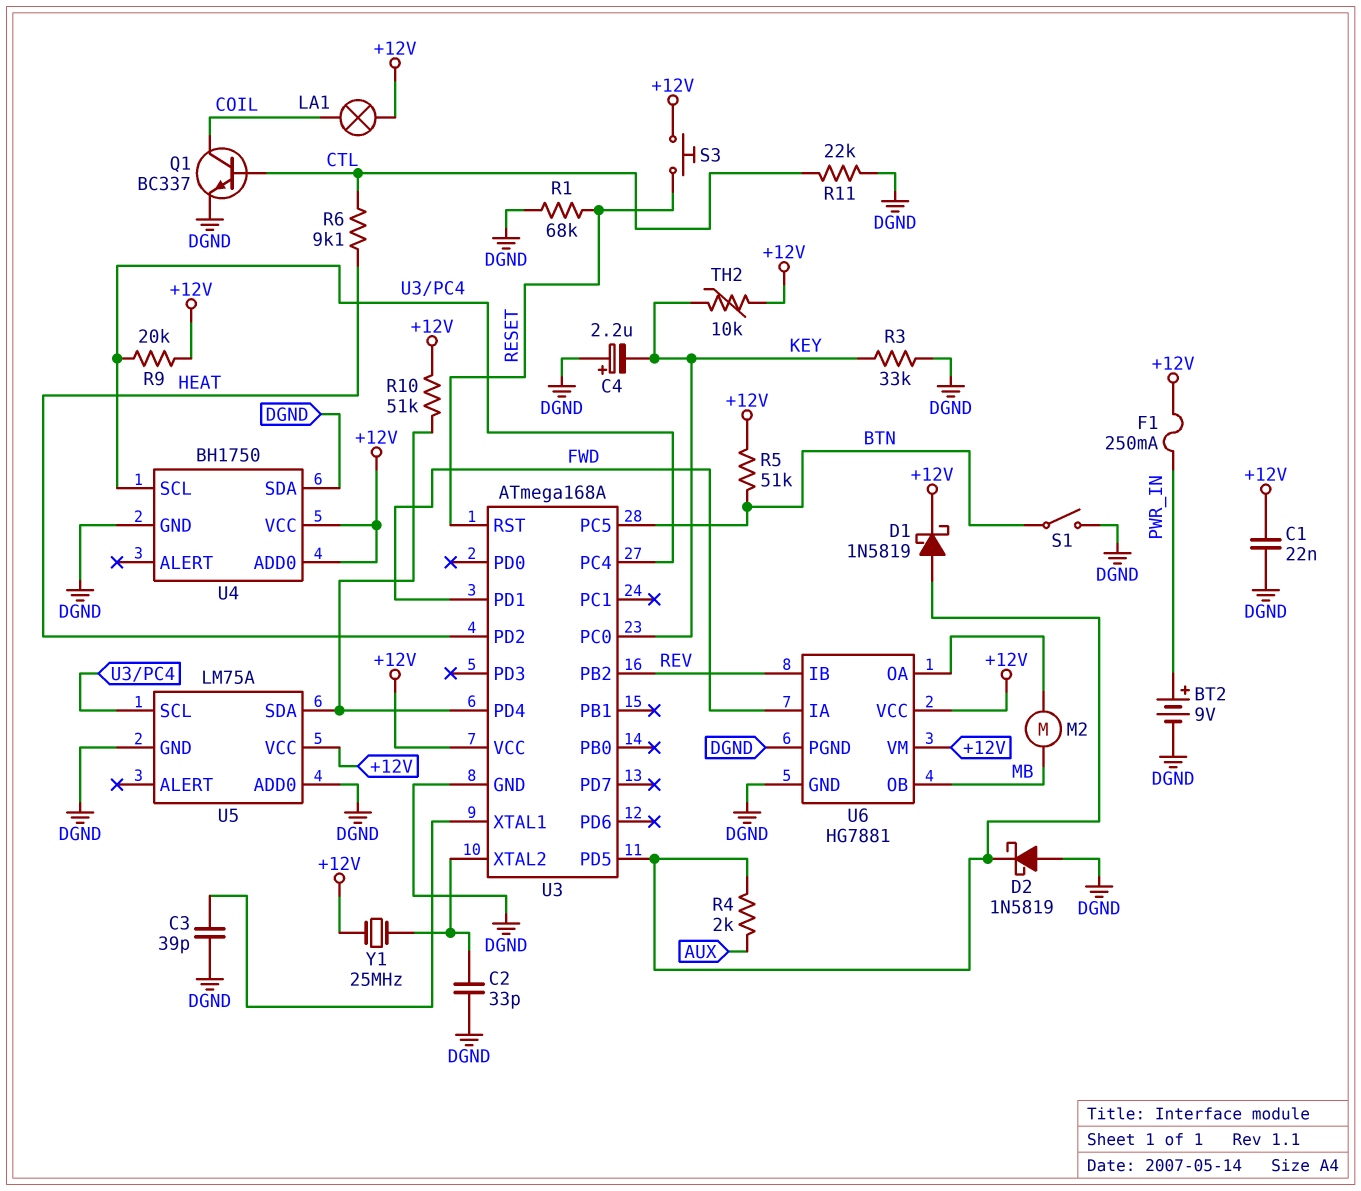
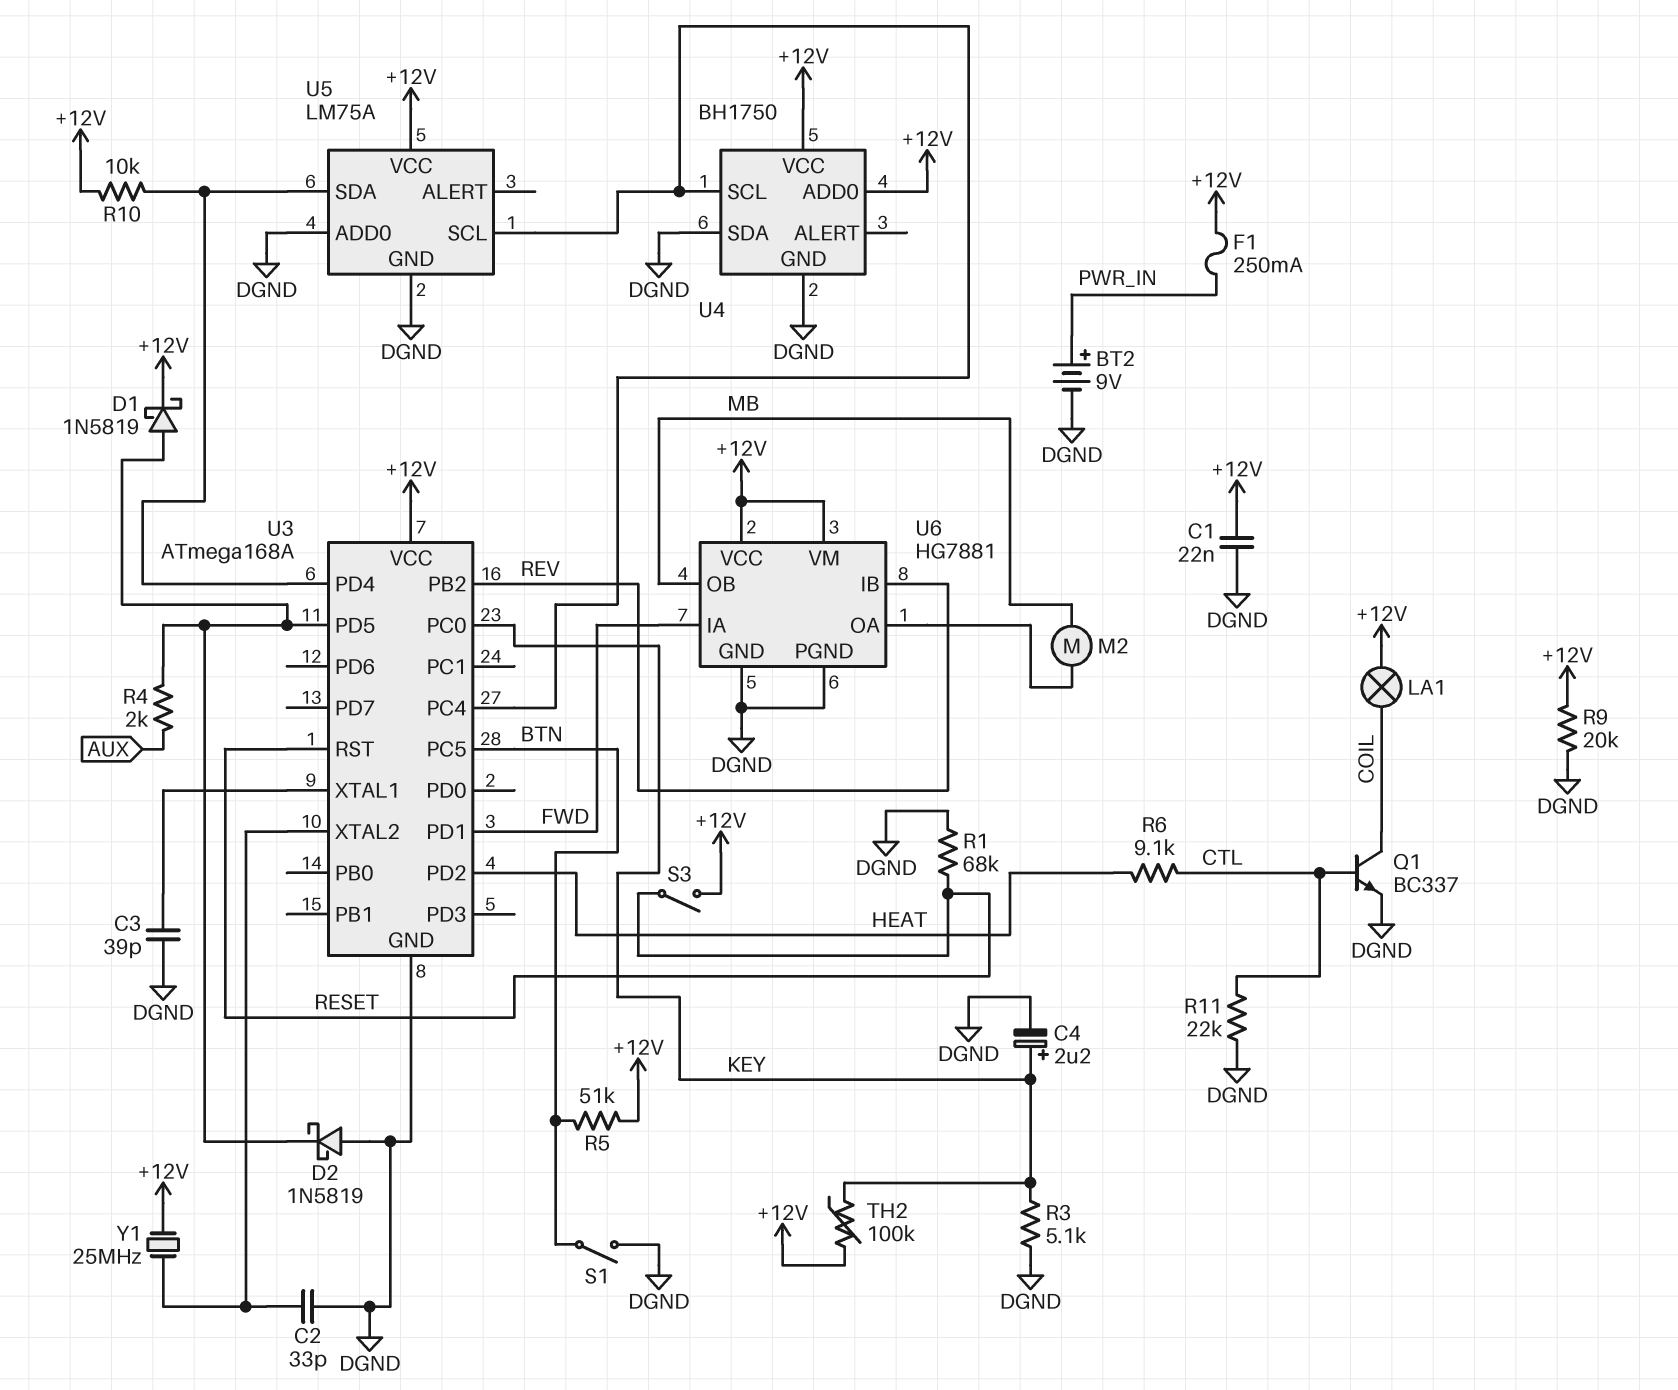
C4: 2.2uF (plus DGND, minus KEY) -> 2.2uF (plus KEY, minus DGND)
R3: 33k (DGND, KEY) -> 5.1k (DGND, KEY)
R9: 20k (+12V, U3/PC4) -> 20k (+12V, DGND)
R10: 51k (+12V, U3/PD4) -> 10k (+12V, U3/PD4)
S3: button (+12V, RESET) -> switch (+12V, RESET)
TH2: 10k (+12V, KEY) -> 100k (+12V, KEY)

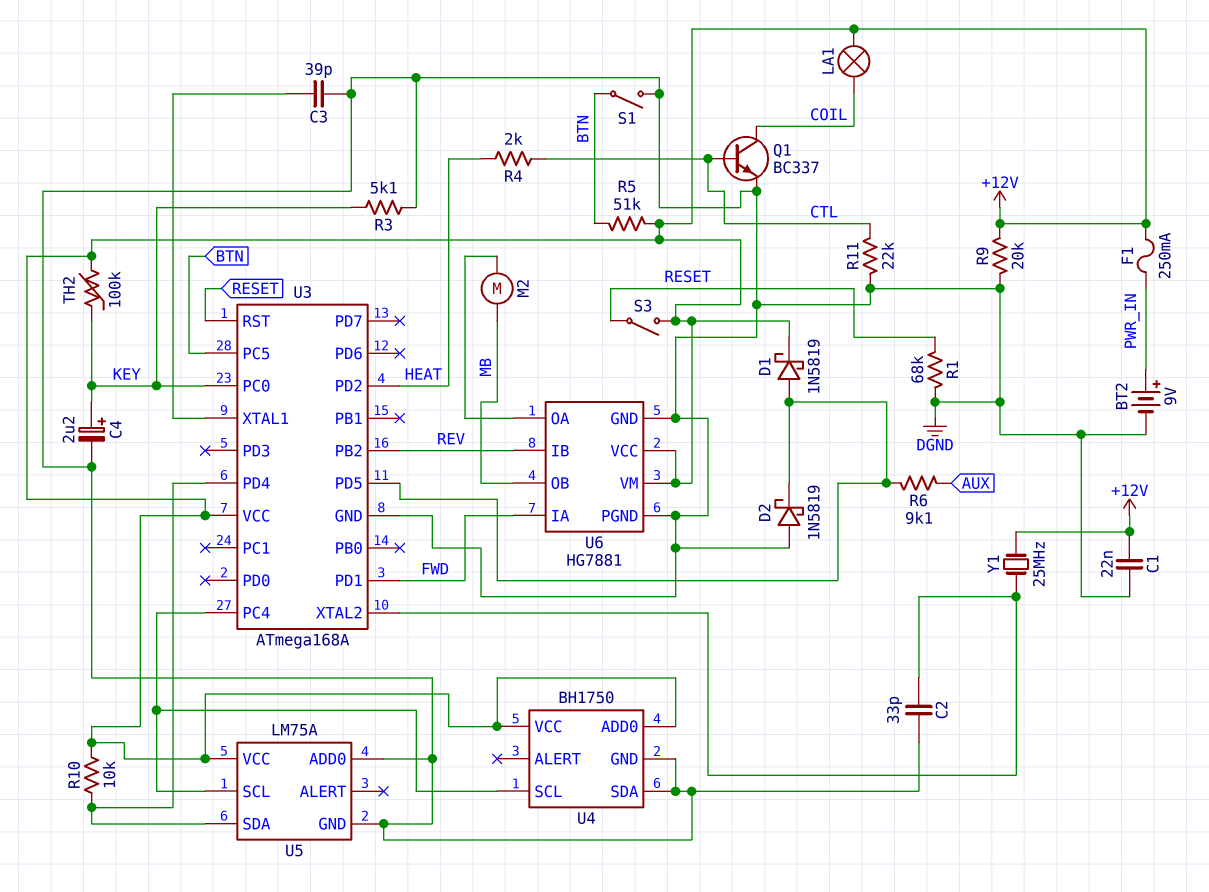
R4: 2k (AUX, U3/PD5) -> 2k (CTL, HEAT)
R6: 9.1k (CTL, HEAT) -> 9.1k (AUX, U3/PD5)

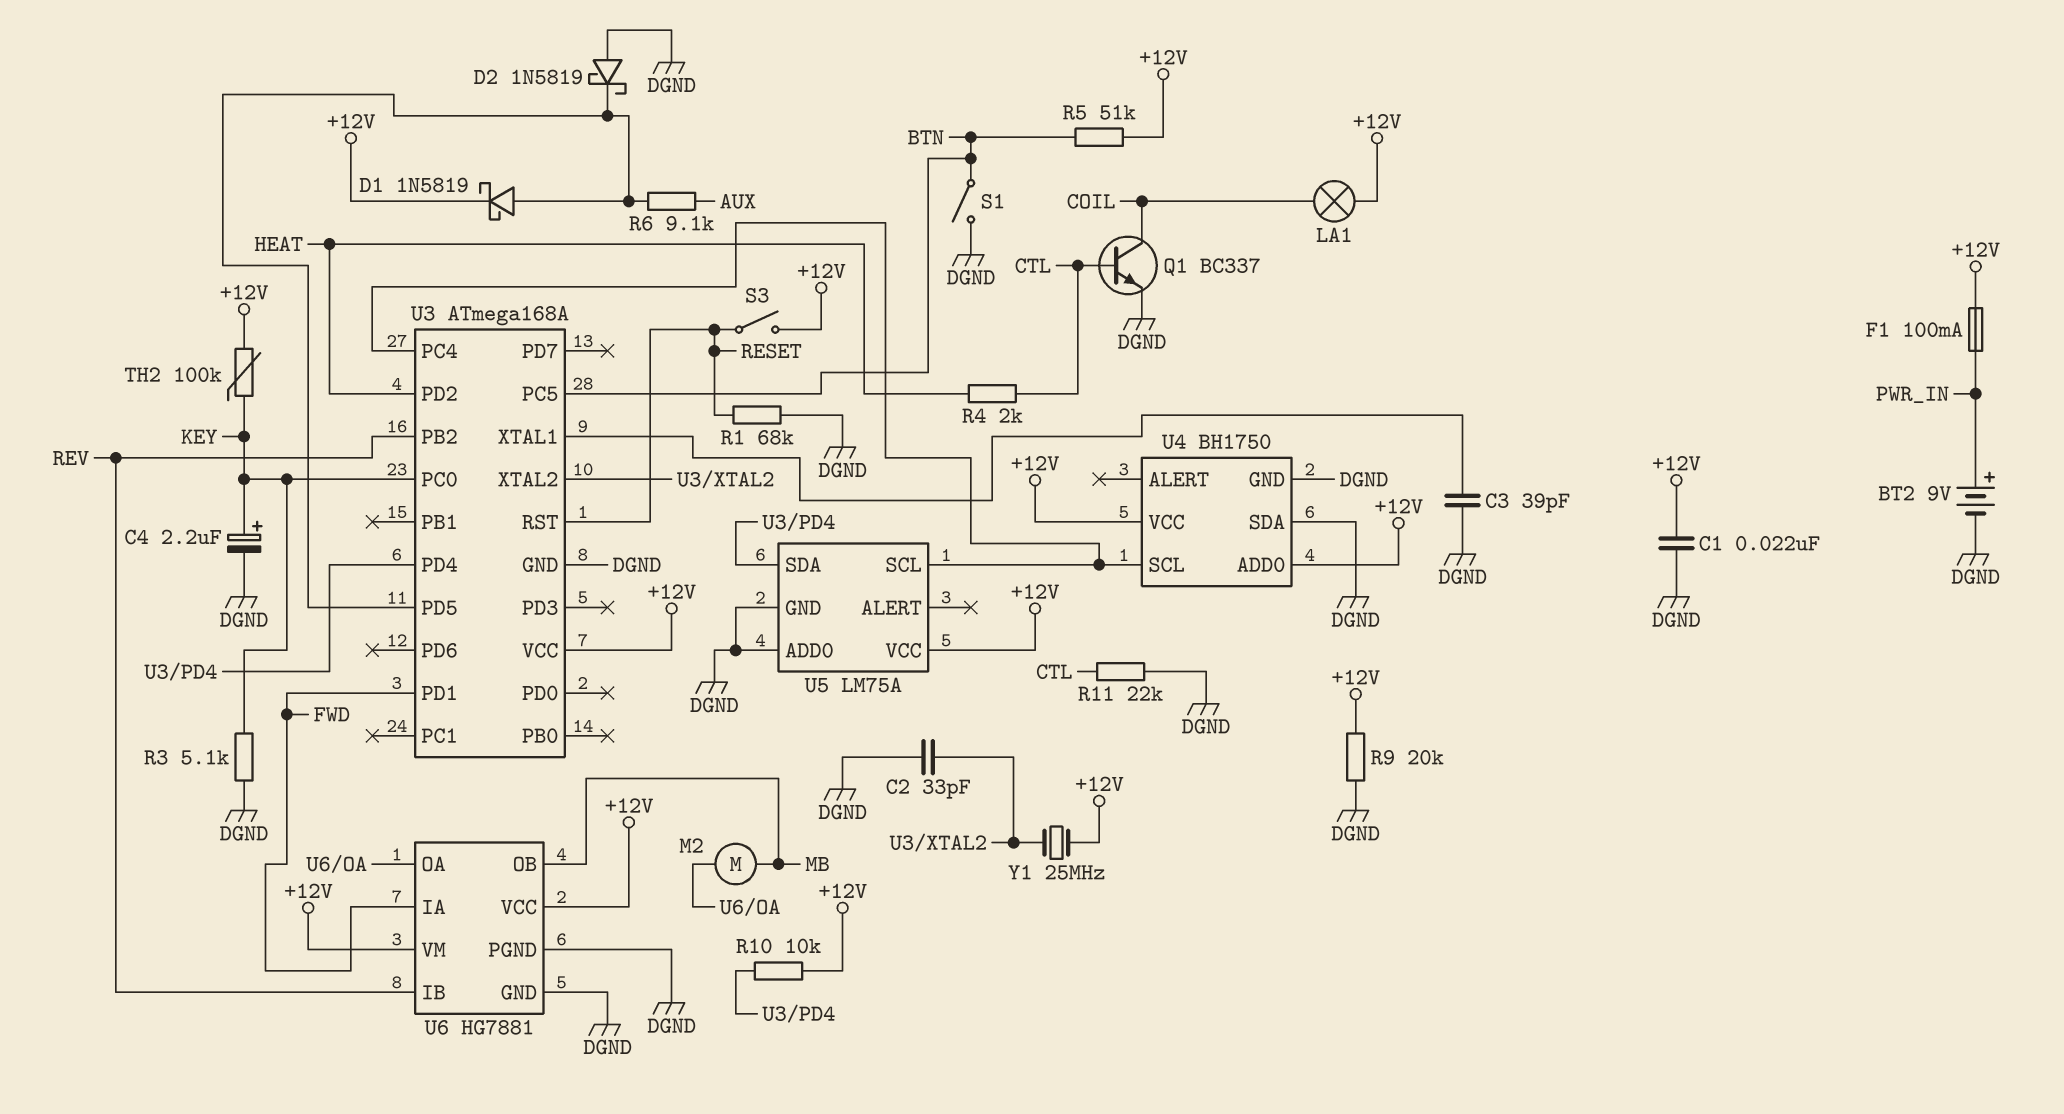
F1: 250mA (+12V, PWR_IN) -> 100mA (+12V, PWR_IN)

